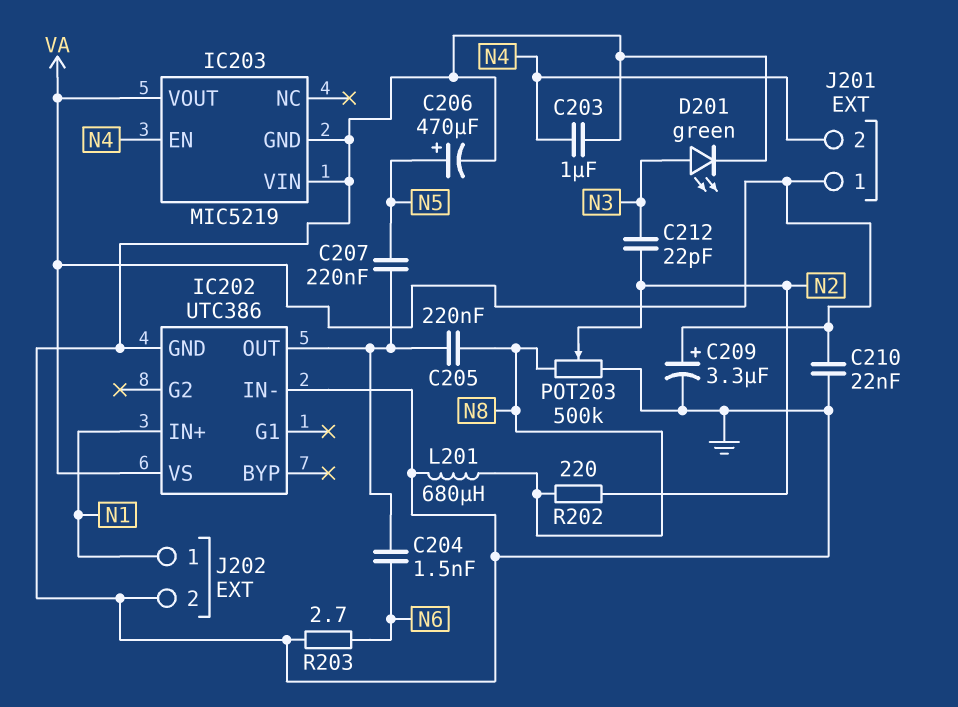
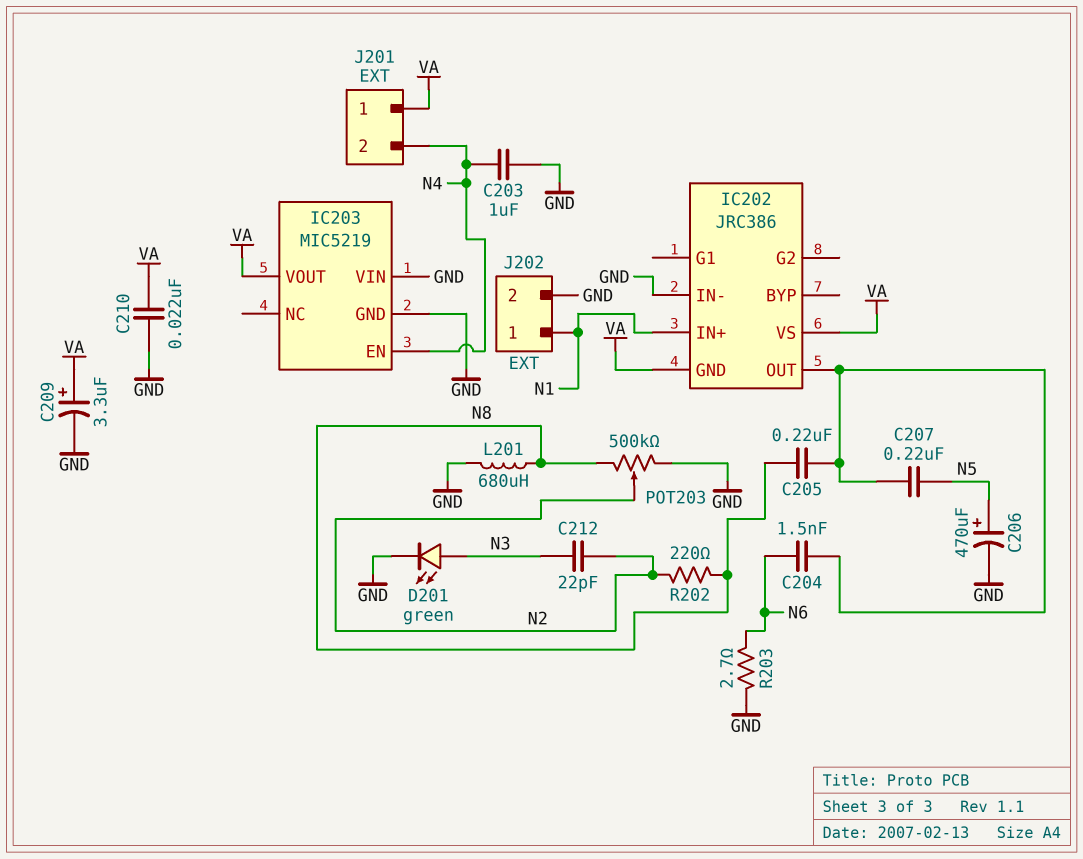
IC202: UTC386 -> JRC386
IC202 pin GND: GND -> VA

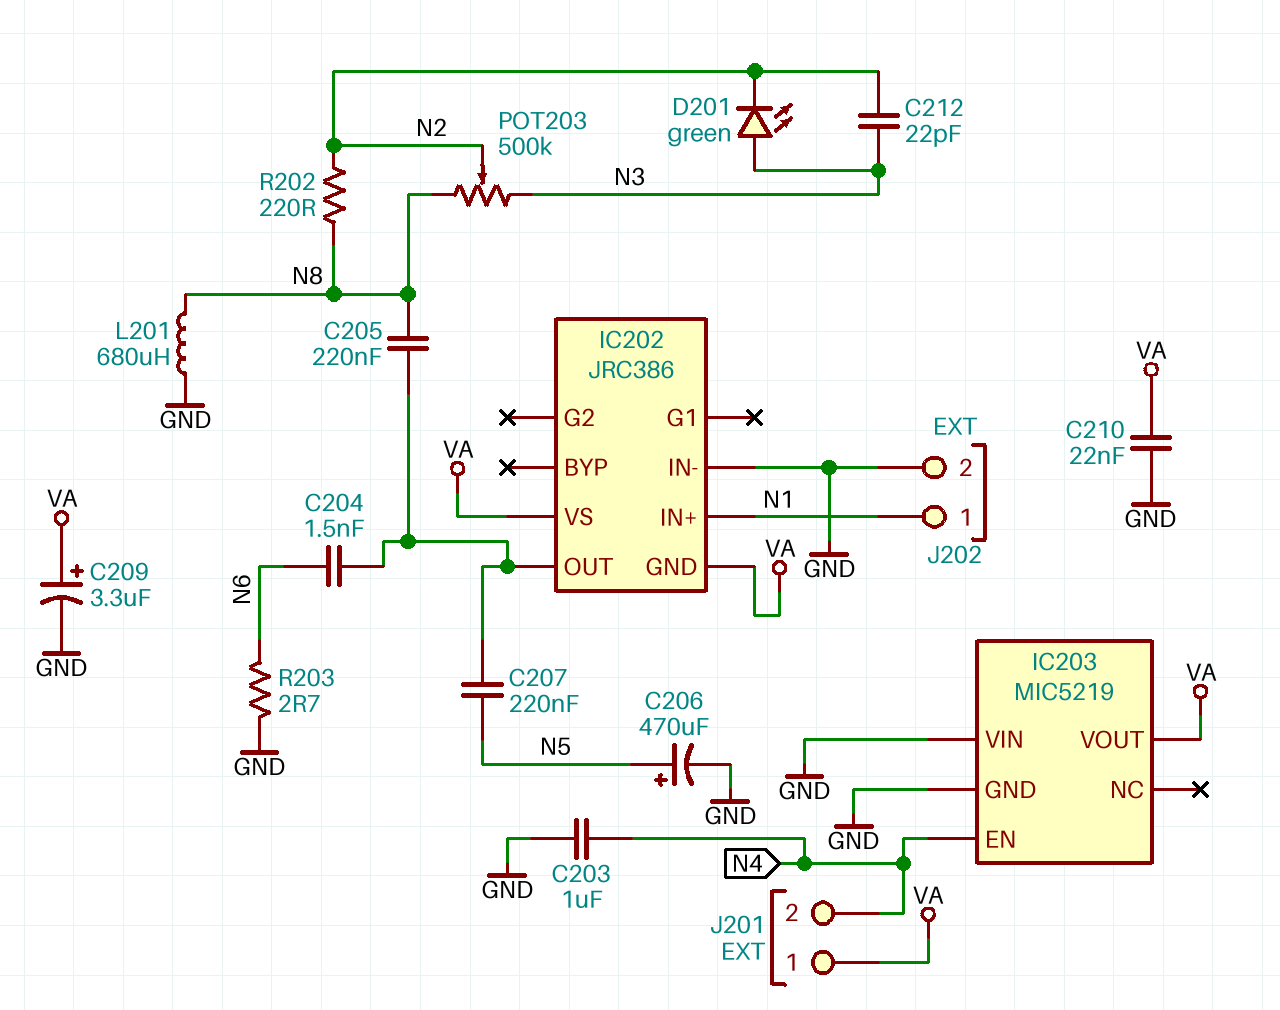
D201: LED green (A N3, K GND) -> LED green (A N3, K N2)
POT203: 500k (GND, N8, wiper N2) -> 500k (N3, N8, wiper N2)

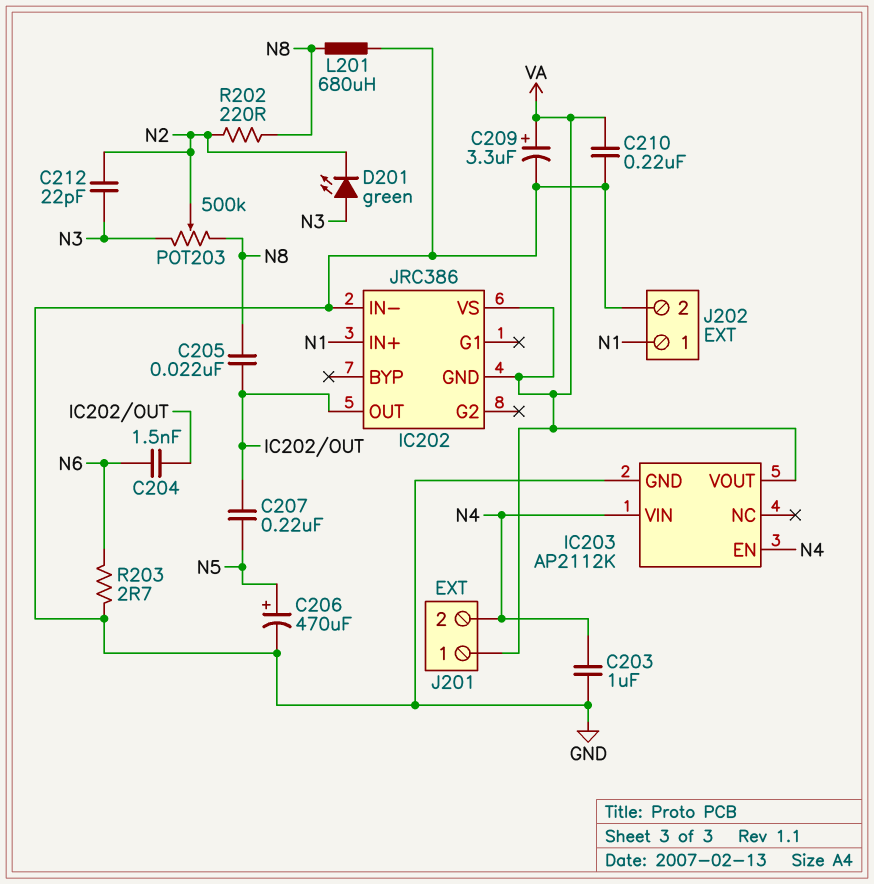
C205: 220nF (IC202/OUT, N8) -> 22nF (IC202/OUT, N8)
C210: 22nF (GND, VA) -> 220nF (GND, VA)
IC203: MIC5219 -> AP2112K
IC203 pin VIN: GND -> N4

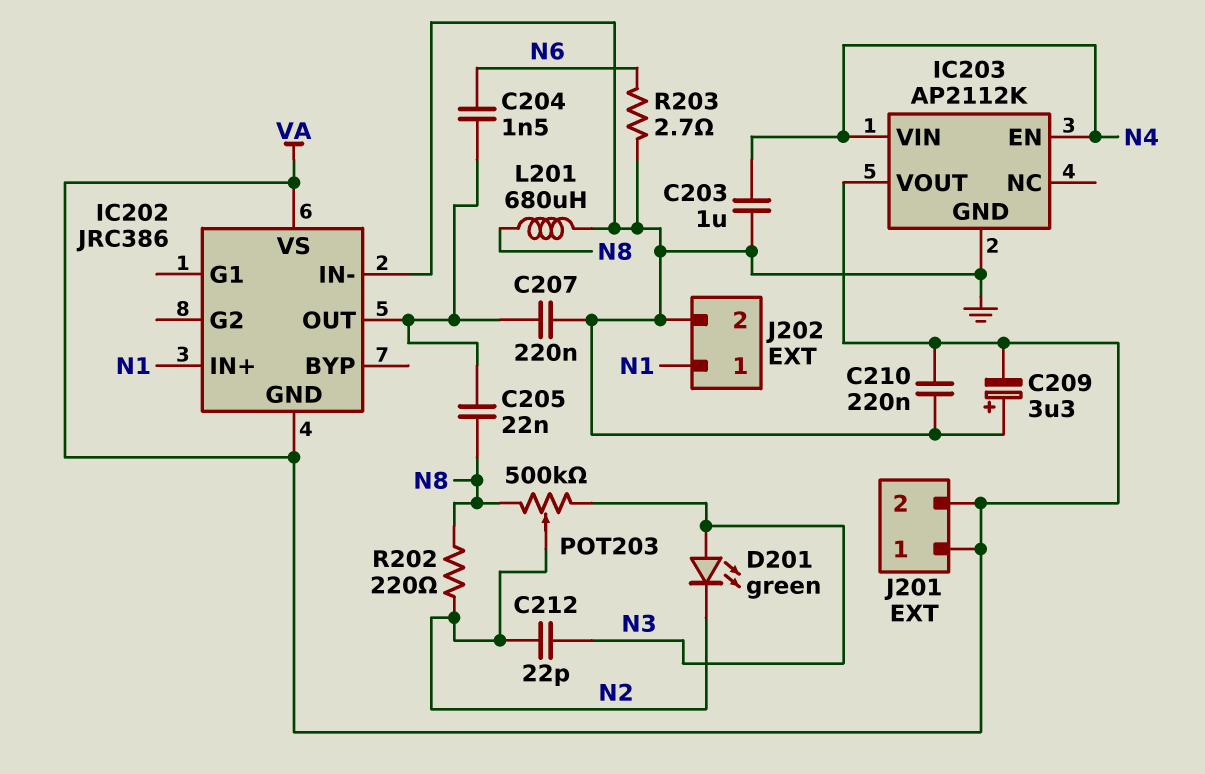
C206: 470uF (plus N5, minus GND) -> none
C207: 220nF (IC202/OUT, N5) -> 220nF (GND, IC202/OUT)
C209: 3.3uF (plus VA, minus GND) -> 3.3uF (plus GND, minus VA)
J201 pin 2: N4 -> VA

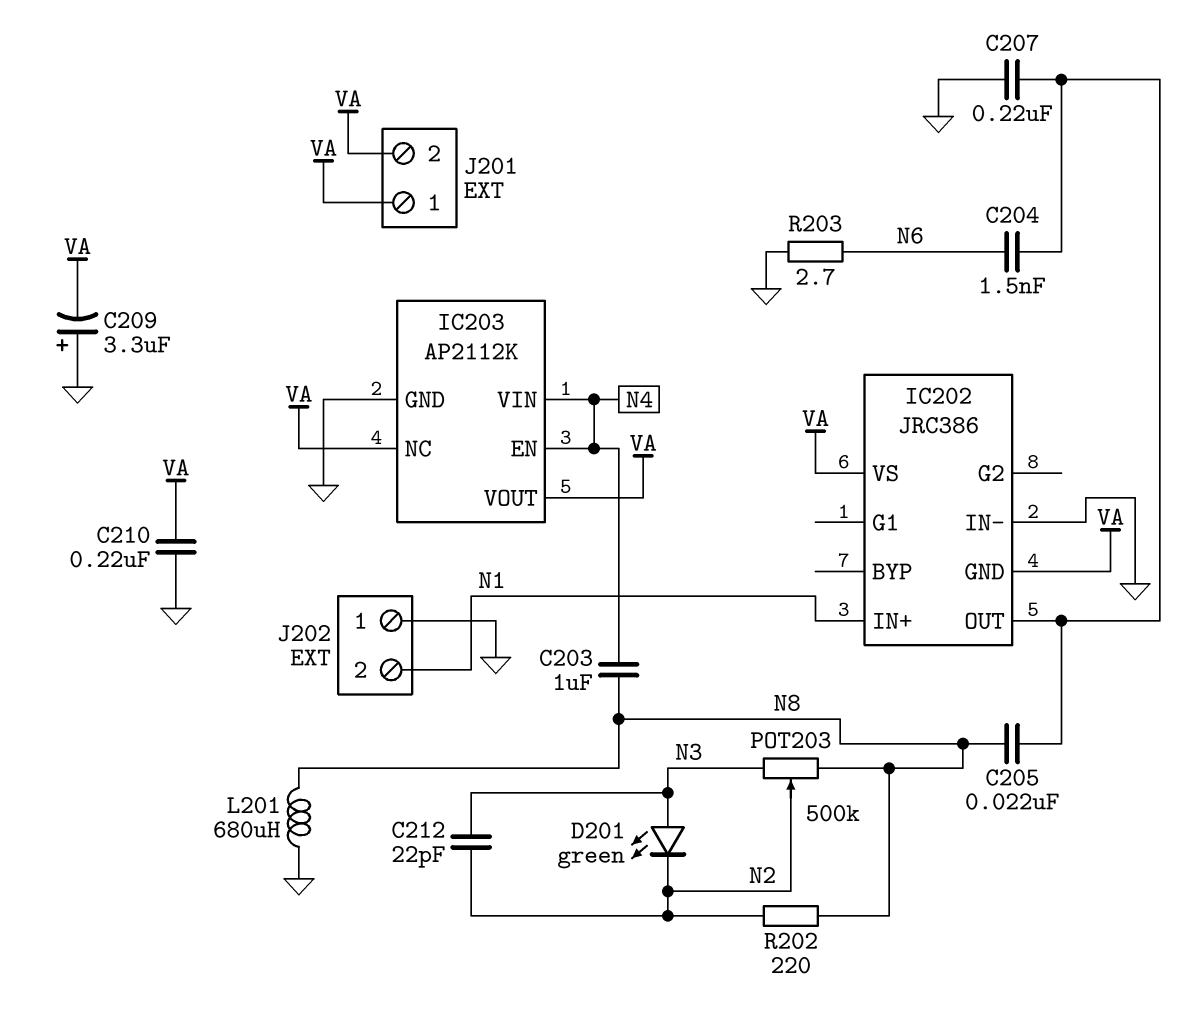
C203: 1uF (GND, N4) -> 1uF (N4, N8)
IC203 pin NC: none -> VA
J202 pin 1: N1 -> GND
J202 pin 2: GND -> N1

